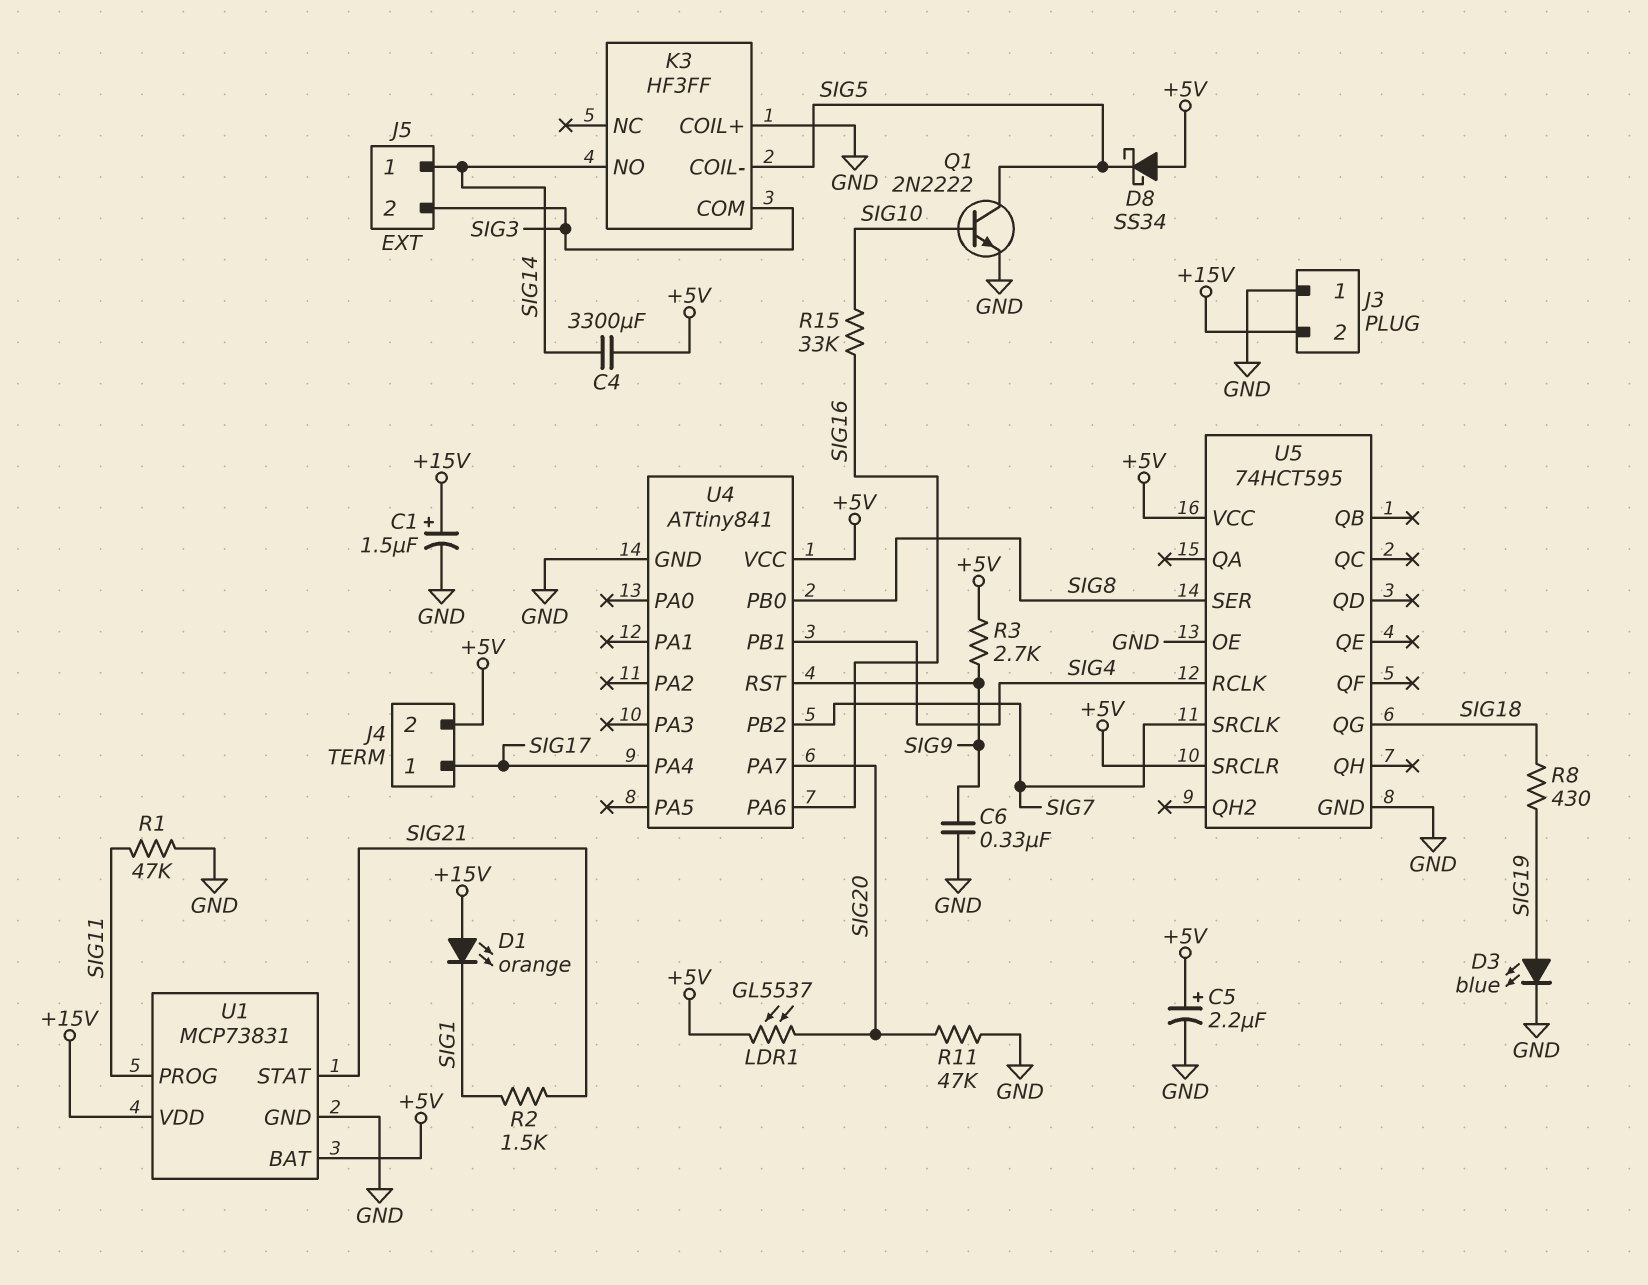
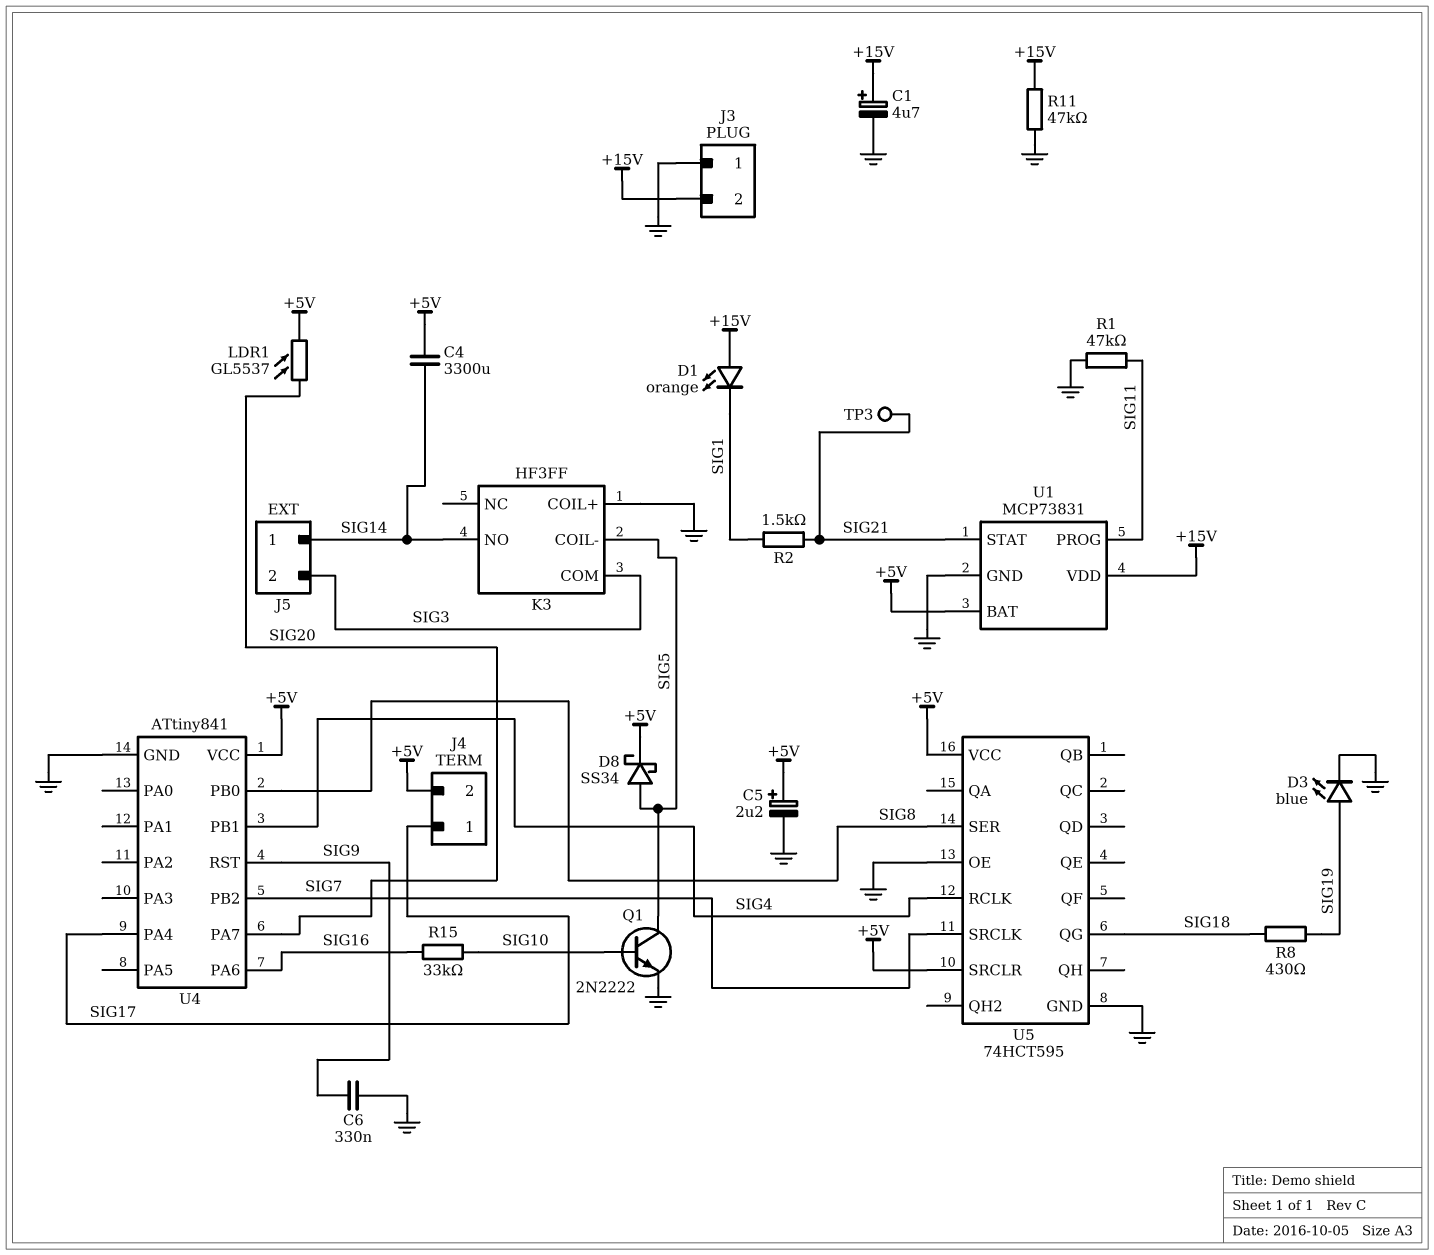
C1: 1.5uF (plus +15V, minus GND) -> 4.7uF (plus +15V, minus GND)
D8: schottky SS34 (A +5V, K SIG5) -> schottky SS34 (A SIG5, K +5V)
R3: 2.7k (+5V, SIG9) -> none
R11: 47k (GND, SIG20) -> 47k (+15V, GND)
TP3: none -> test point (SIG21)

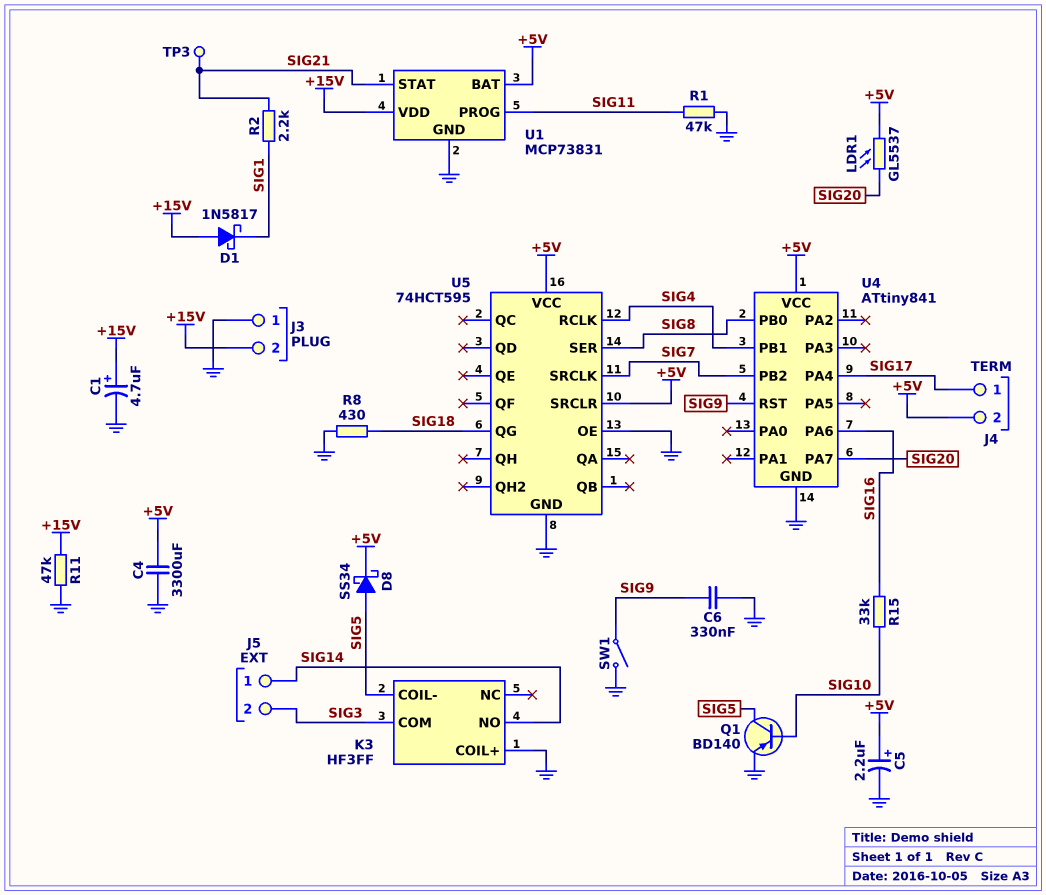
C4: 3300uF (+5V, SIG14) -> 3300uF (+5V, GND)
D1: LED orange (A +15V, K SIG1) -> schottky 1N5817 (A +15V, K SIG1)
D3: LED blue (A SIG19, K GND) -> none
Q1: NPN 2N2222 (B SIG10, C SIG5, E GND) -> PNP BD140 (B SIG10, C SIG5, E GND)
R2: 1.5k (SIG1, SIG21) -> 2.2k (SIG1, SIG21)
R8: 430 (SIG18, SIG19) -> 430 (GND, SIG18)
SW1: none -> switch (GND, SIG9)

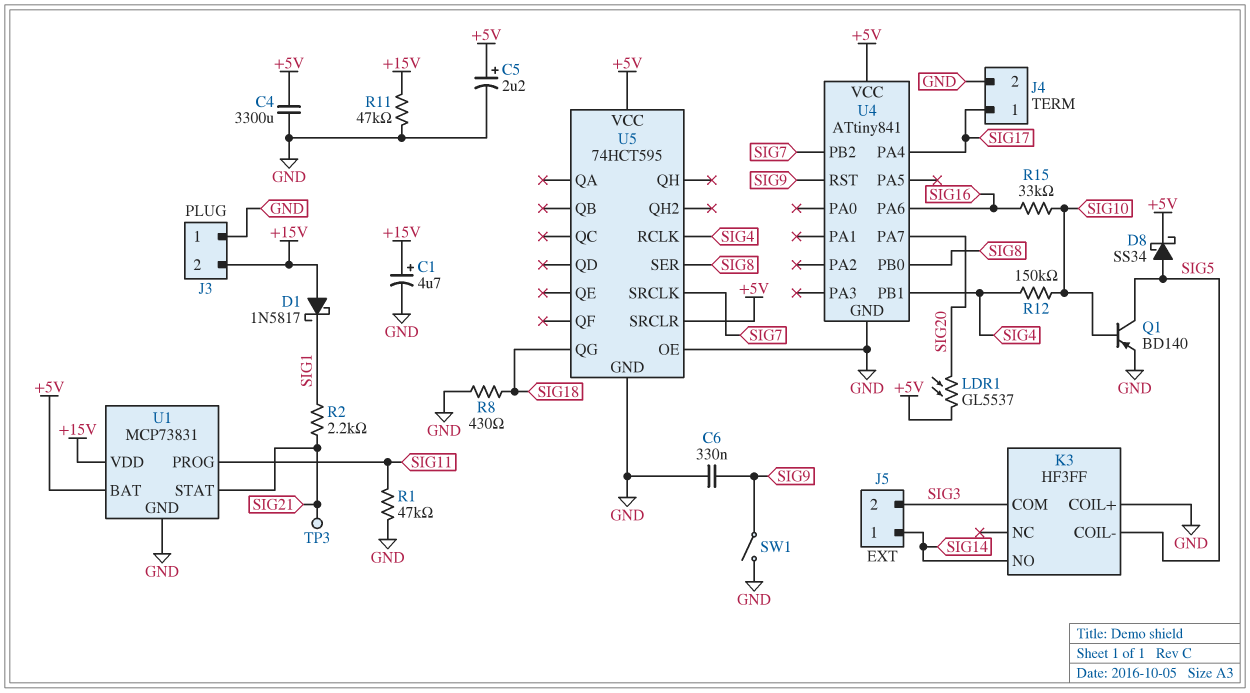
J4 pin 2: +5V -> GND
R12: none -> 150k (SIG4, SIG10)

